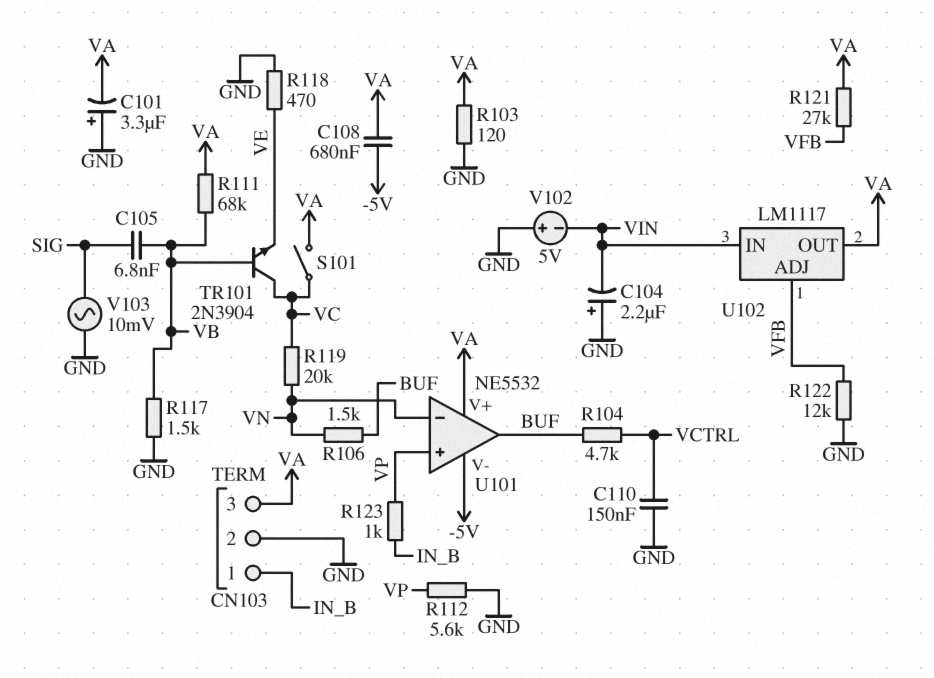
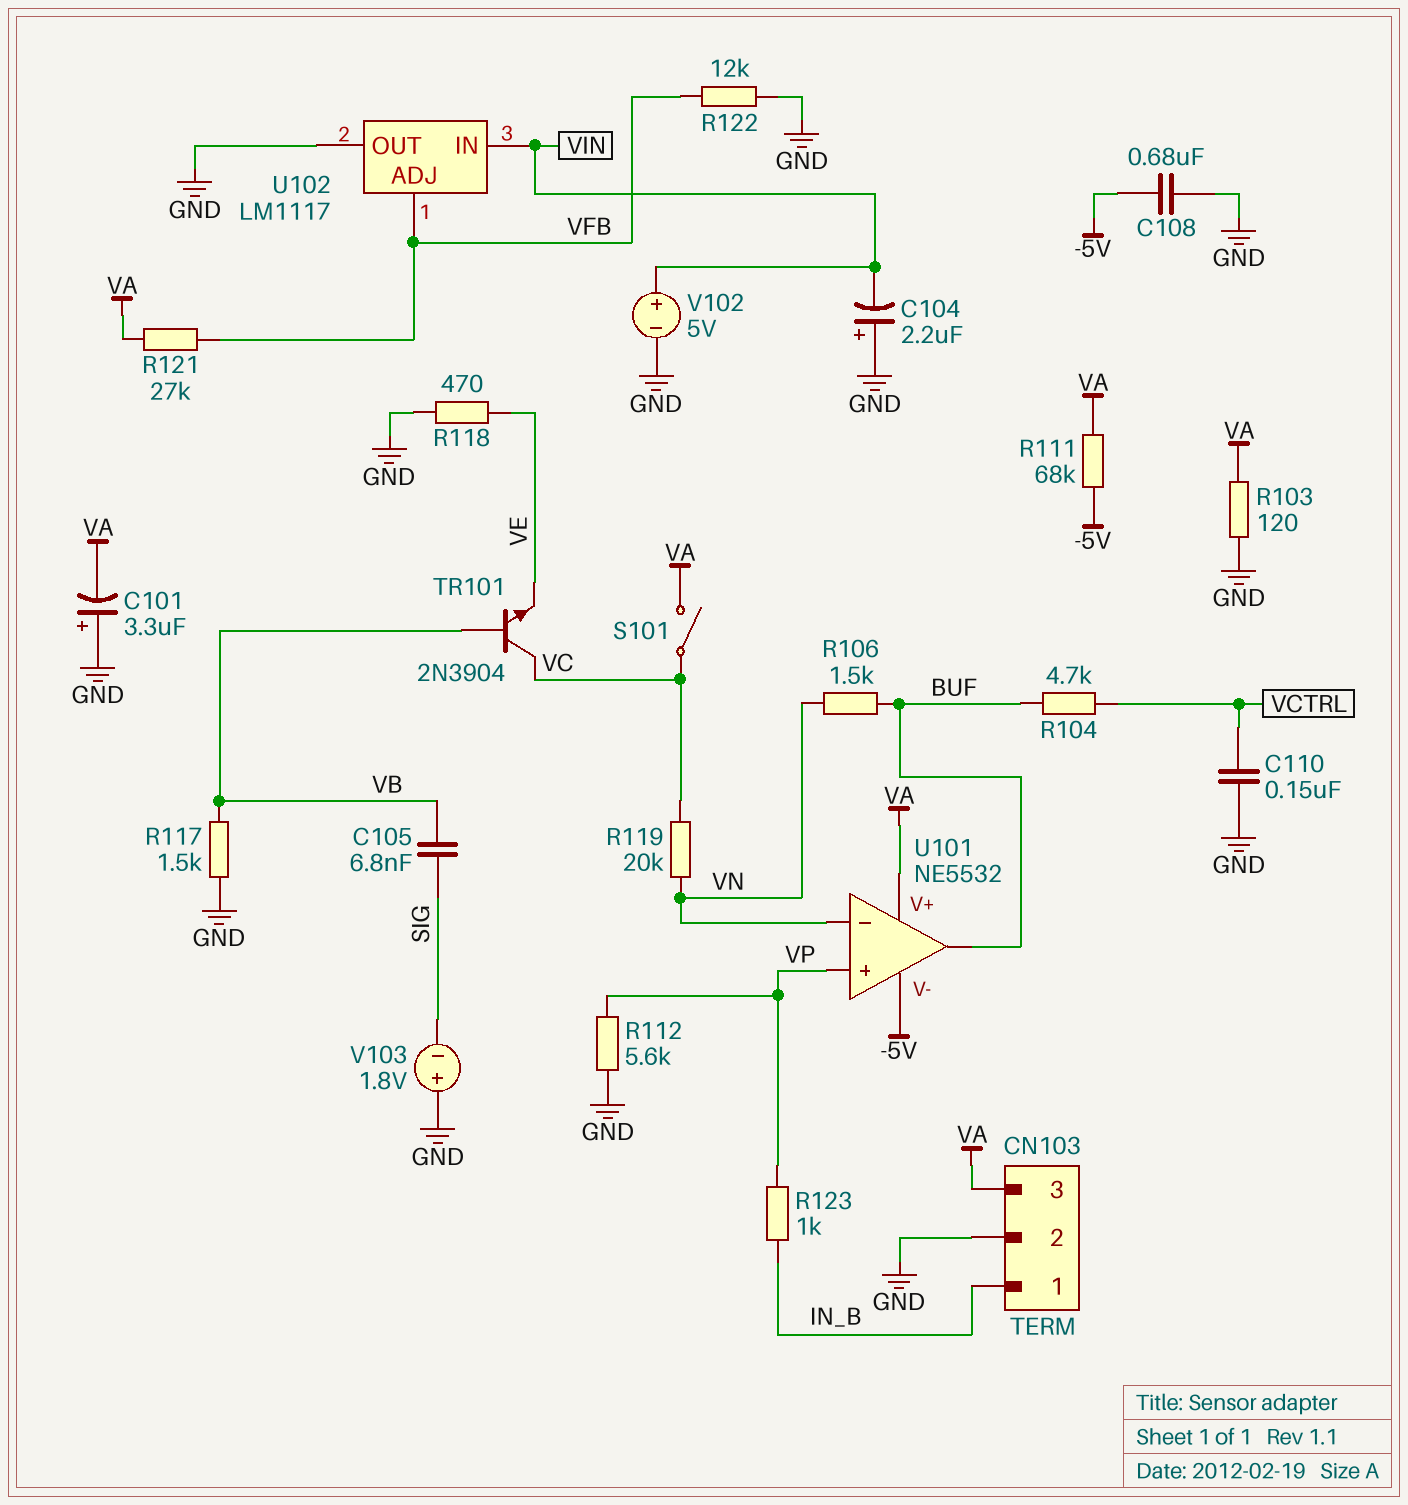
C108: 680nF (-5V, VA) -> 680nF (-5V, GND)
R111: 68k (VA, VB) -> 68k (-5V, VA)
U102 pin OUT: VA -> GND
V102: 5V (plus GND, minus VIN) -> 5V (plus VIN, minus GND)
V103: AC 10mV (GND, SIG) -> 1.8V (plus GND, minus SIG)

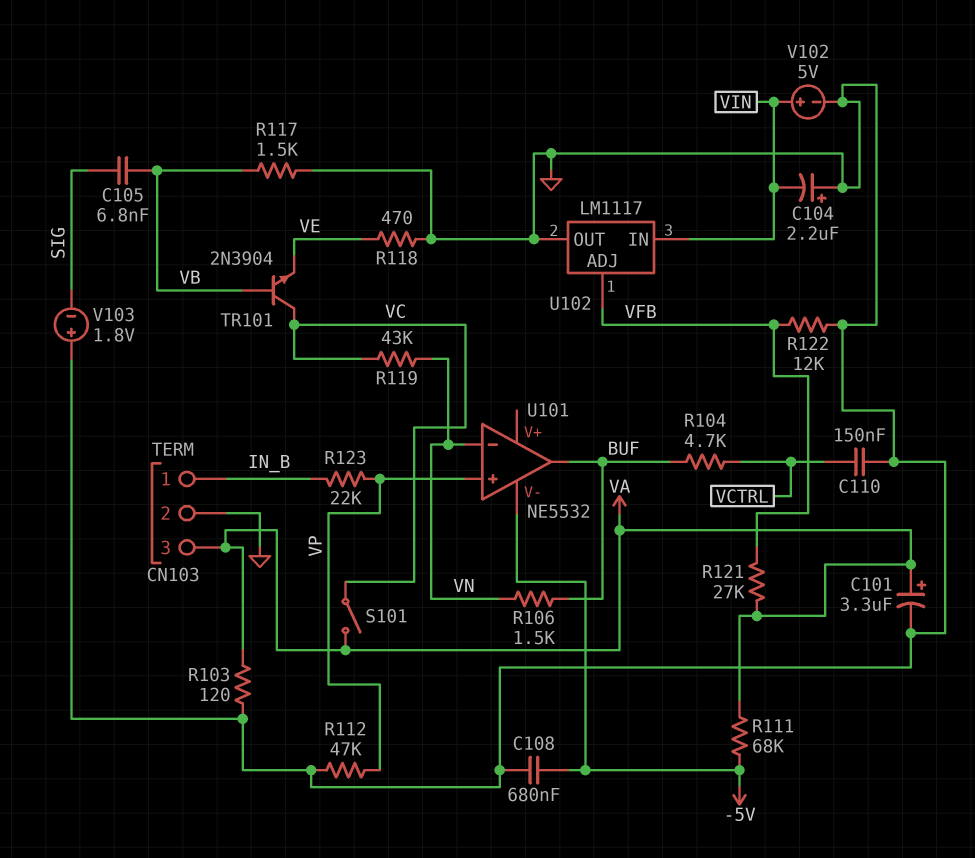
C101: 3.3uF (plus GND, minus VA) -> 3.3uF (plus VA, minus GND)
R112: 5.6k (GND, VP) -> 47k (GND, VP)
R119: 20k (VC, VN) -> 43k (VC, VN)
R123: 1k (IN_B, VP) -> 22k (IN_B, VP)
U101 pin V+: VA -> none

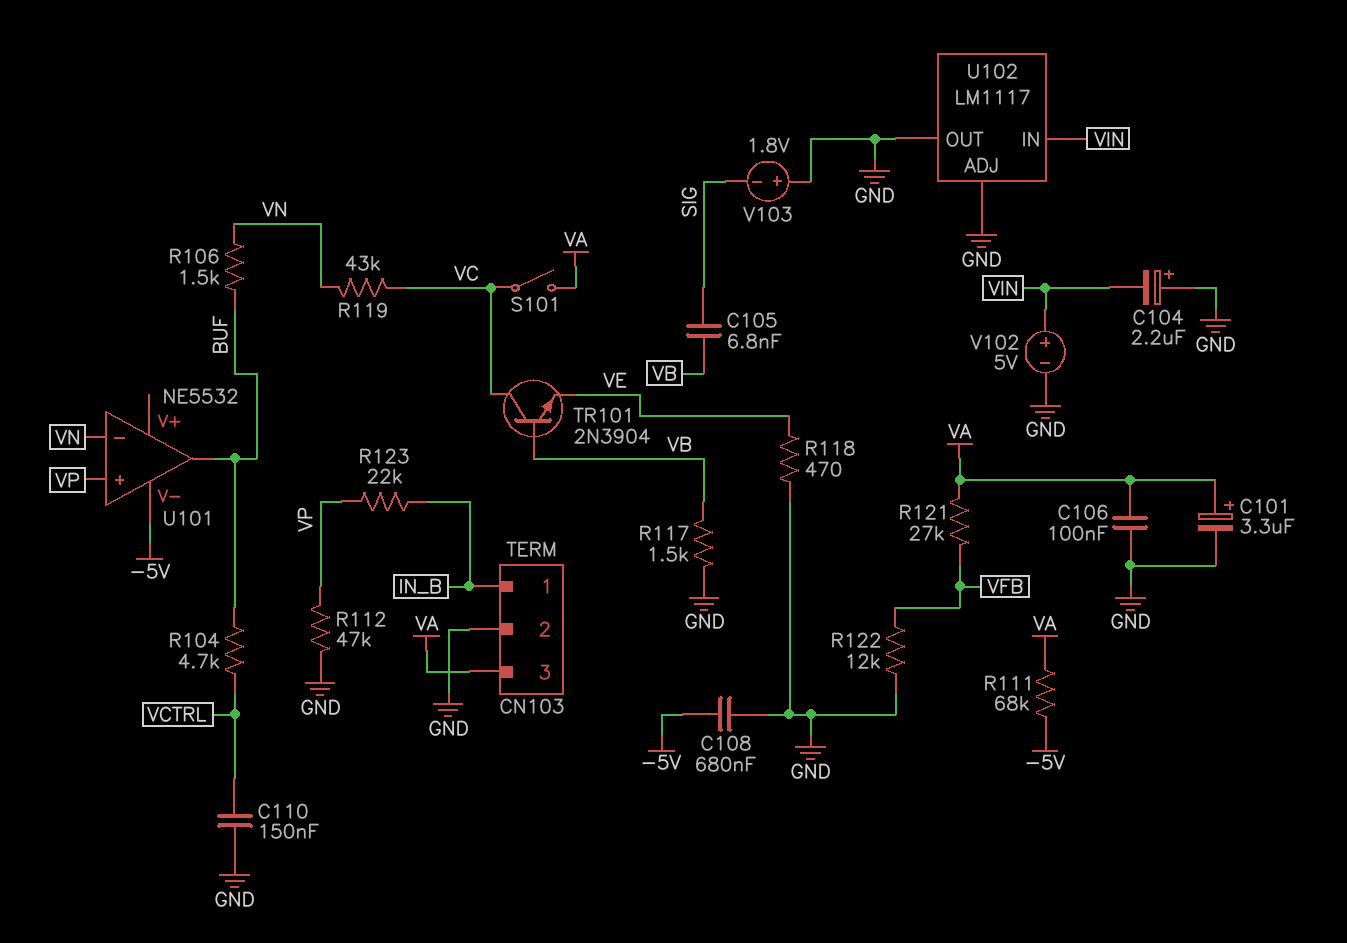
C106: none -> 100nF (GND, VA)
R103: 120 (GND, VA) -> none
U102 pin ADJ: VFB -> GND

